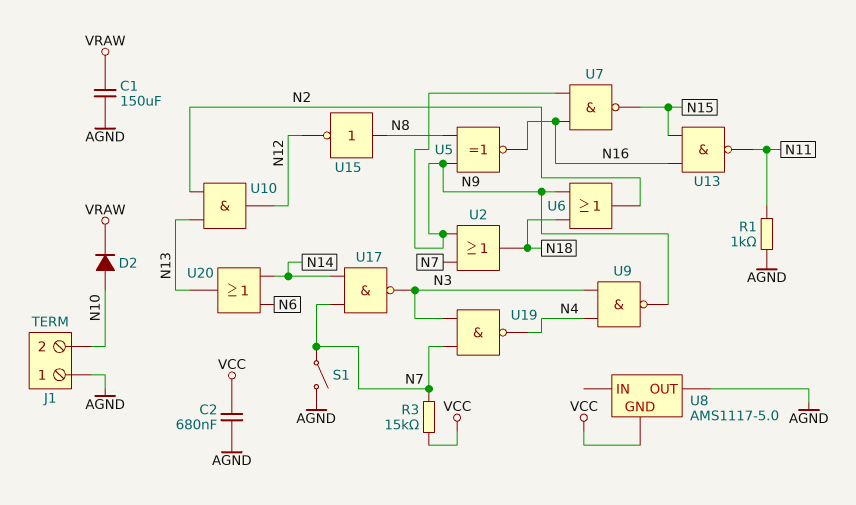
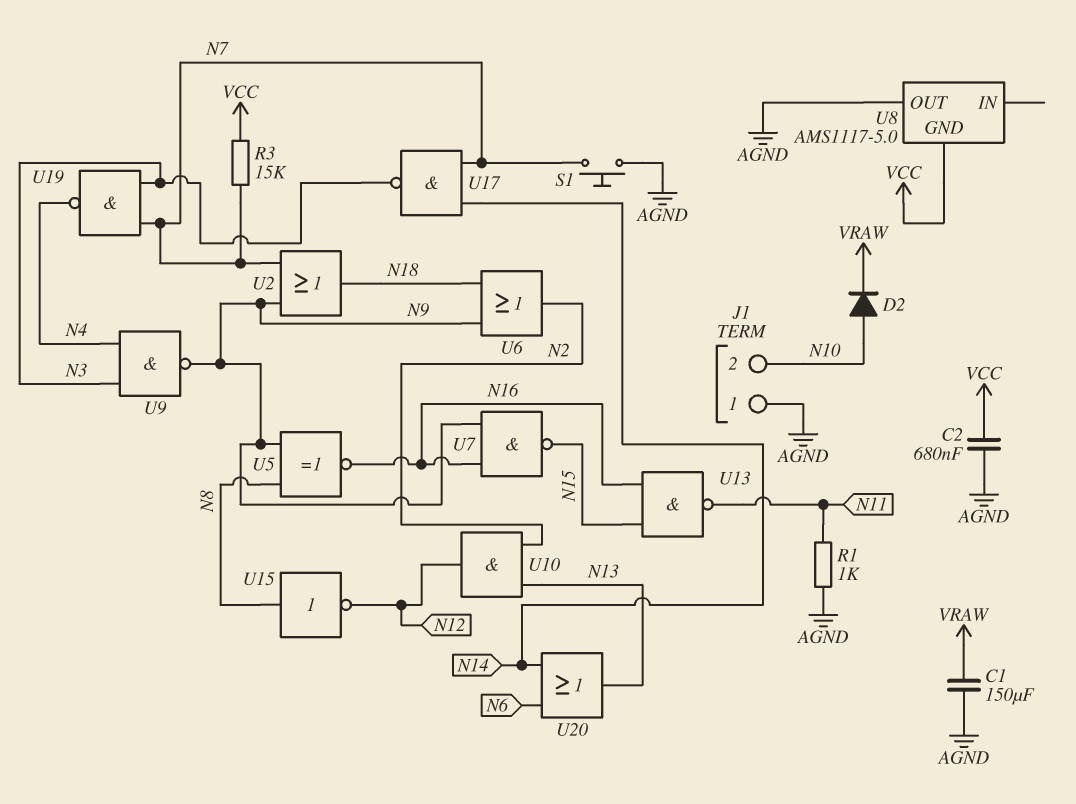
S1: switch (AGND, N7) -> button (AGND, N7)

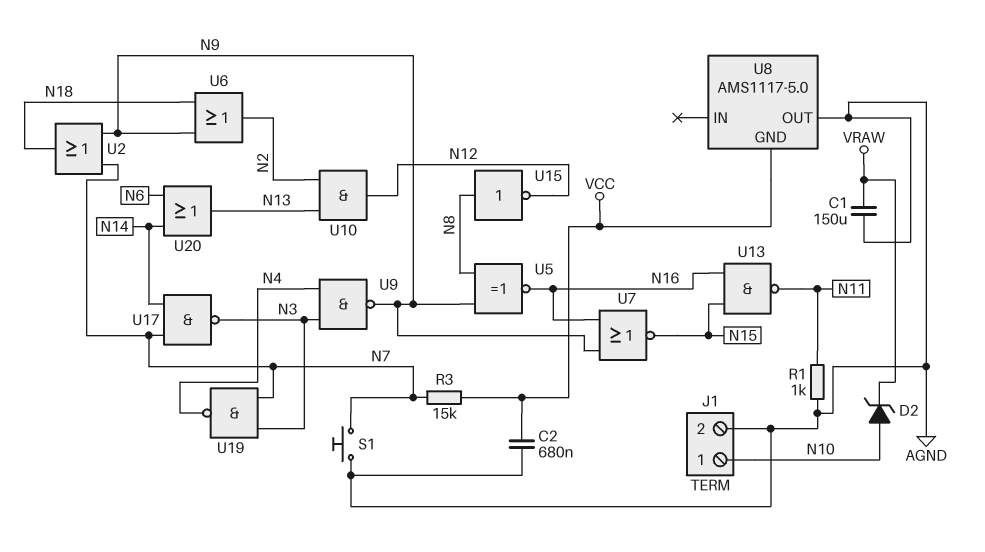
D2: diode (A N10, K VRAW) -> zener (A N10, K VRAW)
J1 pin 1: AGND -> N10
J1 pin 2: N10 -> AGND
U7: NAND (in N9, in N16, out N15) -> NOR (in N9, in N16, out N15)

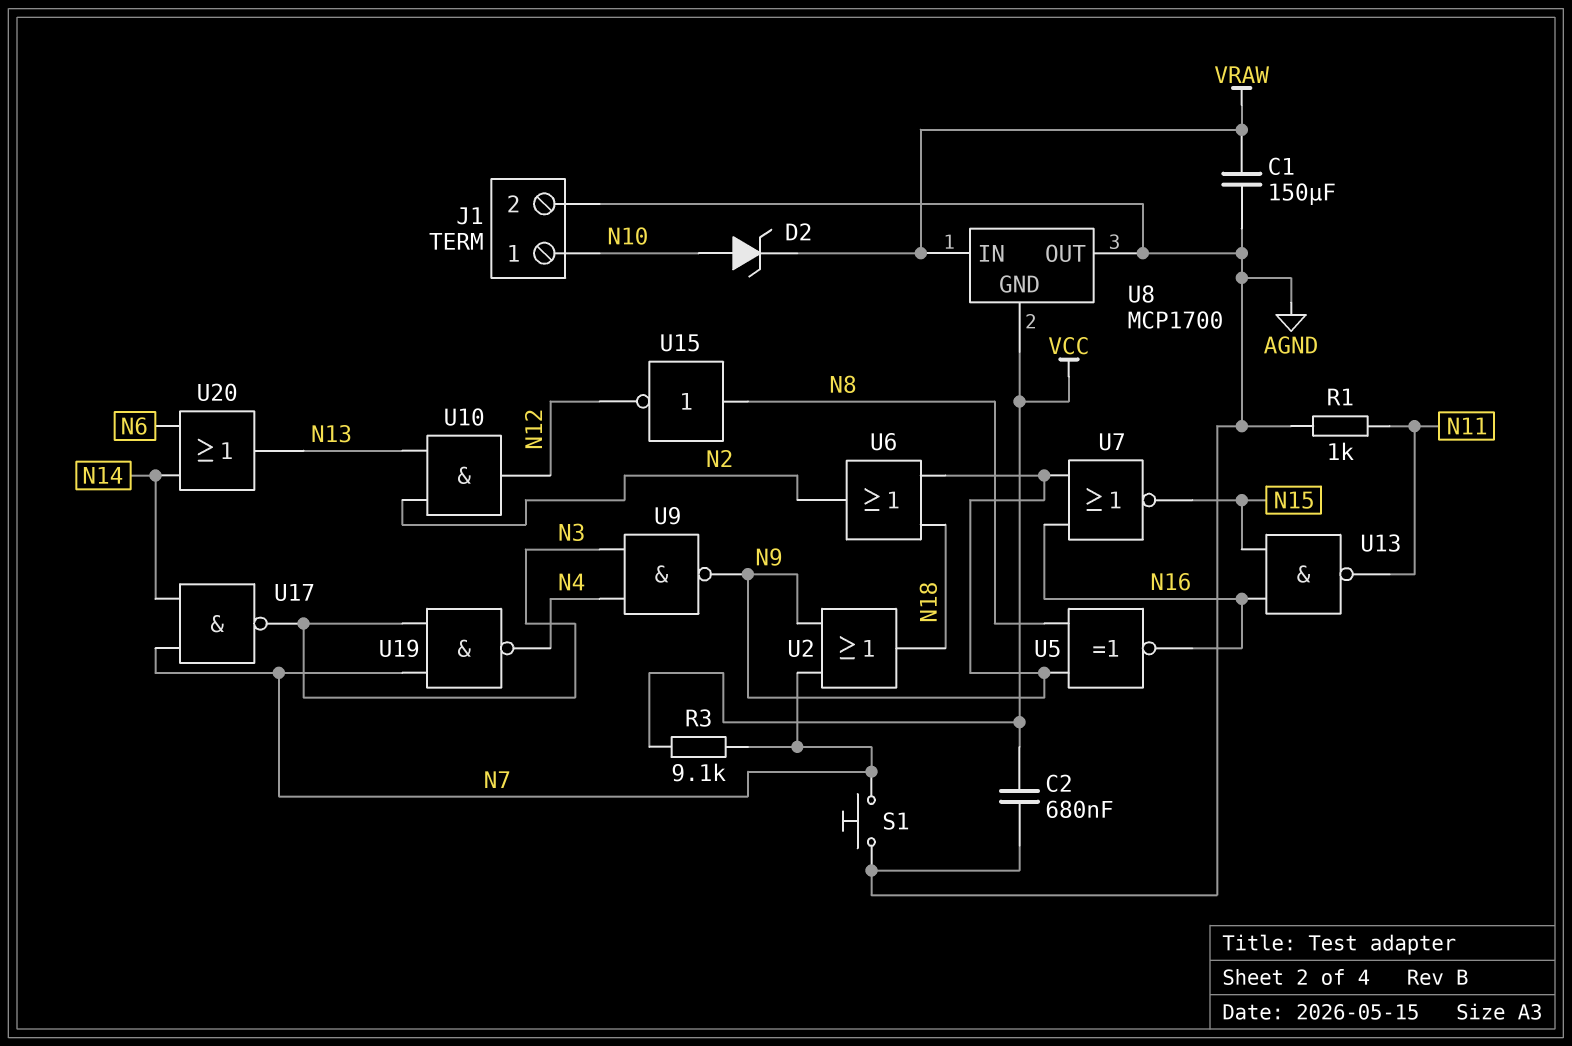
R3: 15k (N7, VCC) -> 9.1k (N7, VCC)
U8: AMS1117-5.0 -> MCP1700
U8 pin IN: none -> VRAW

